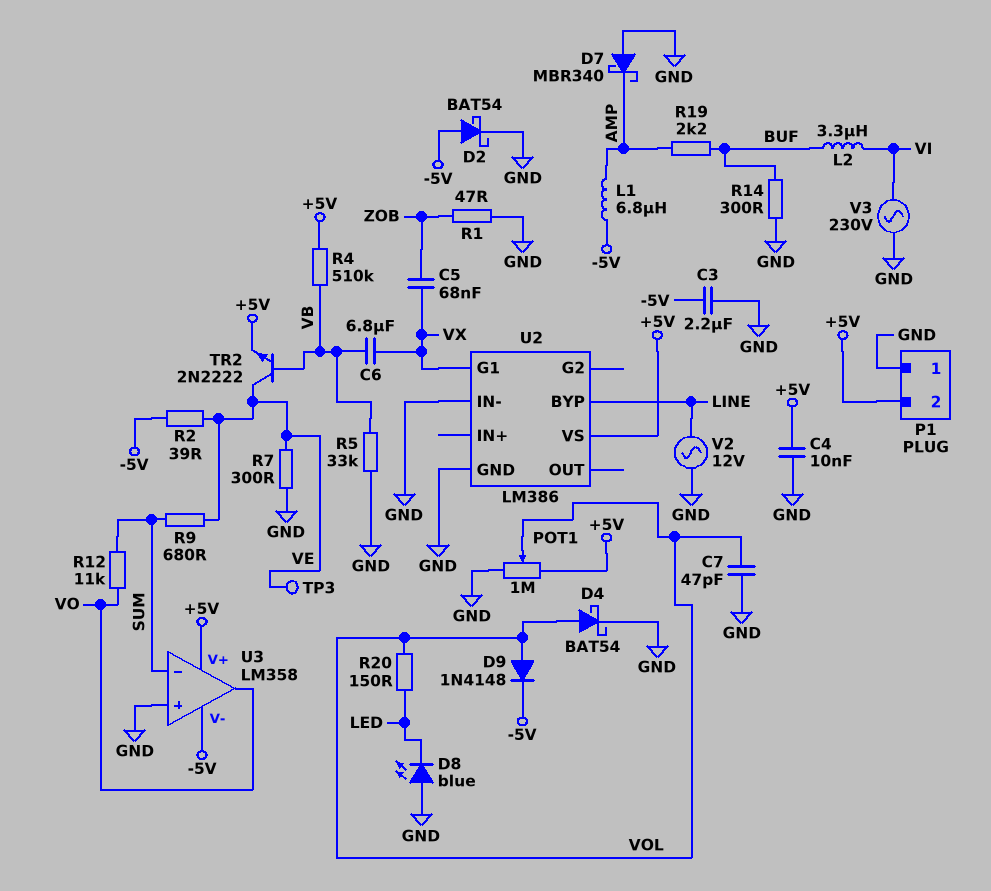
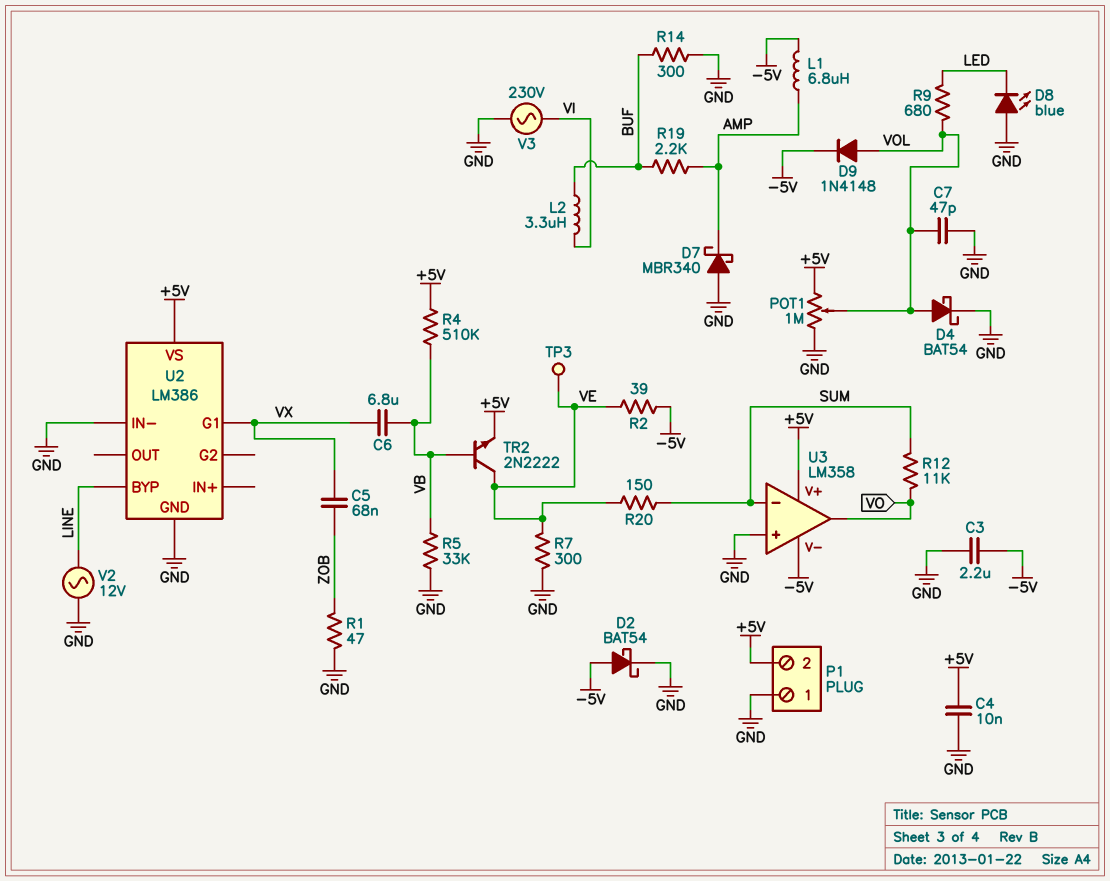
R9: 680 (SUM, VE) -> 680 (LED, VOL)
R20: 150 (LED, VOL) -> 150 (SUM, VE)

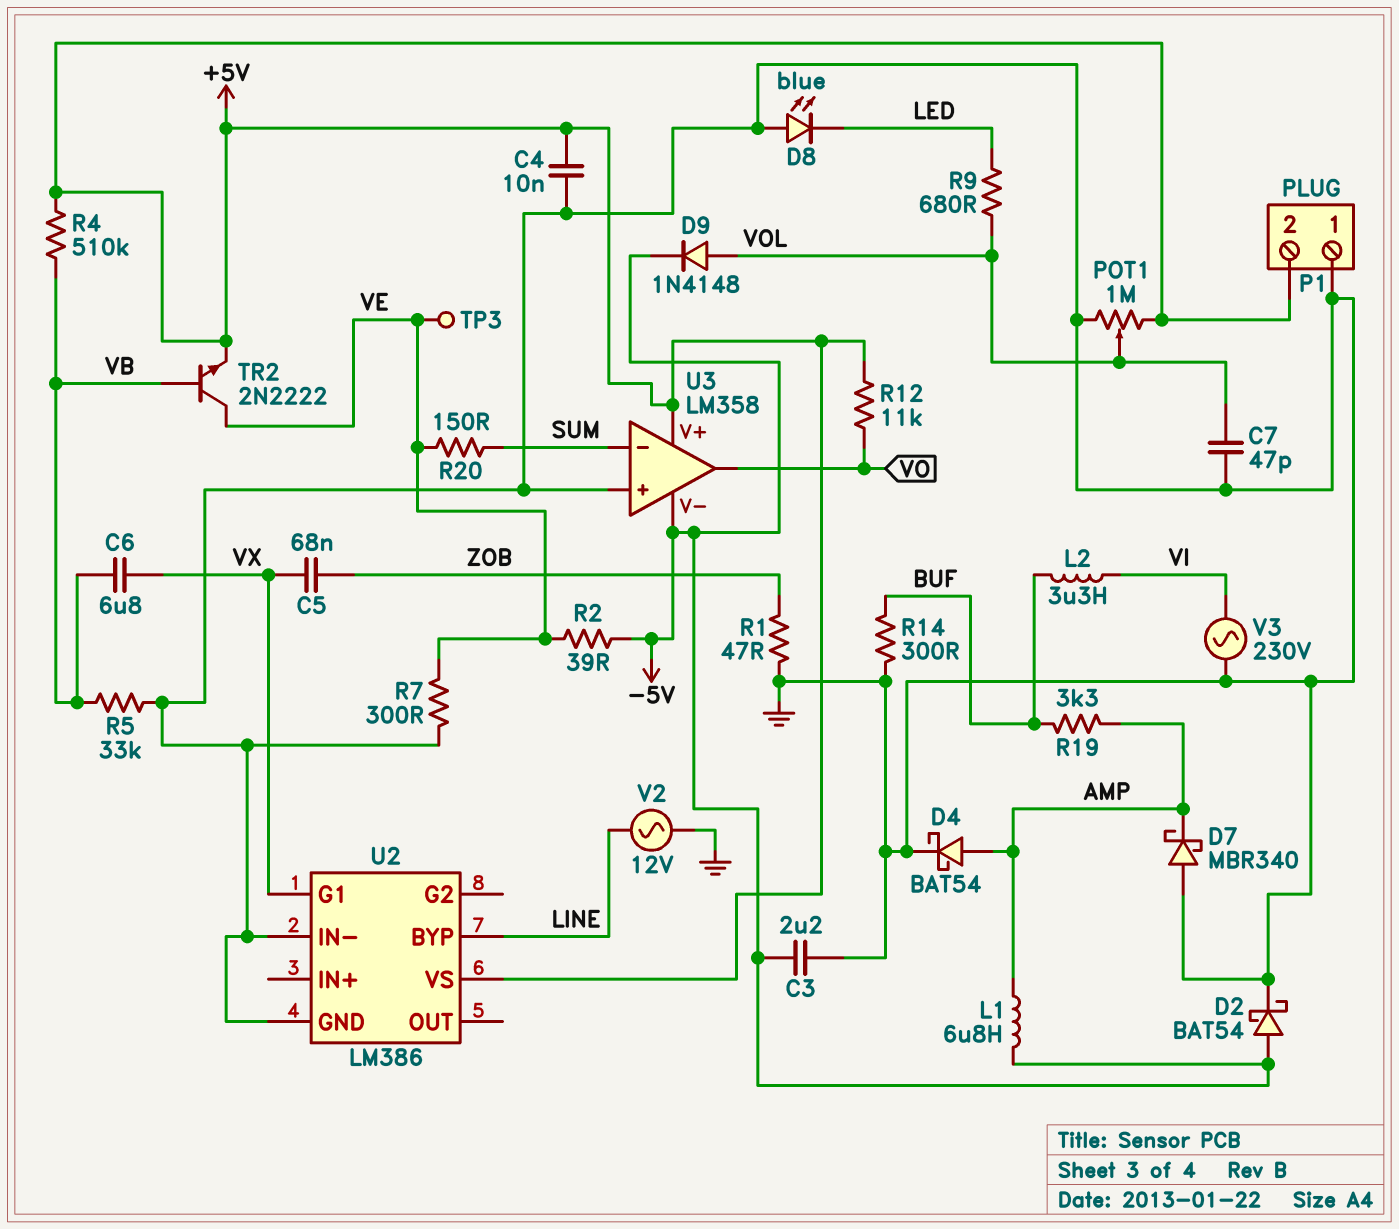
D4: schottky BAT54 (A VOL, K GND) -> schottky BAT54 (A AMP, K GND)
R12: 11k (SUM, VO) -> 11k (+5V, VO)
R19: 2.2k (AMP, BUF) -> 3.3k (AMP, BUF)

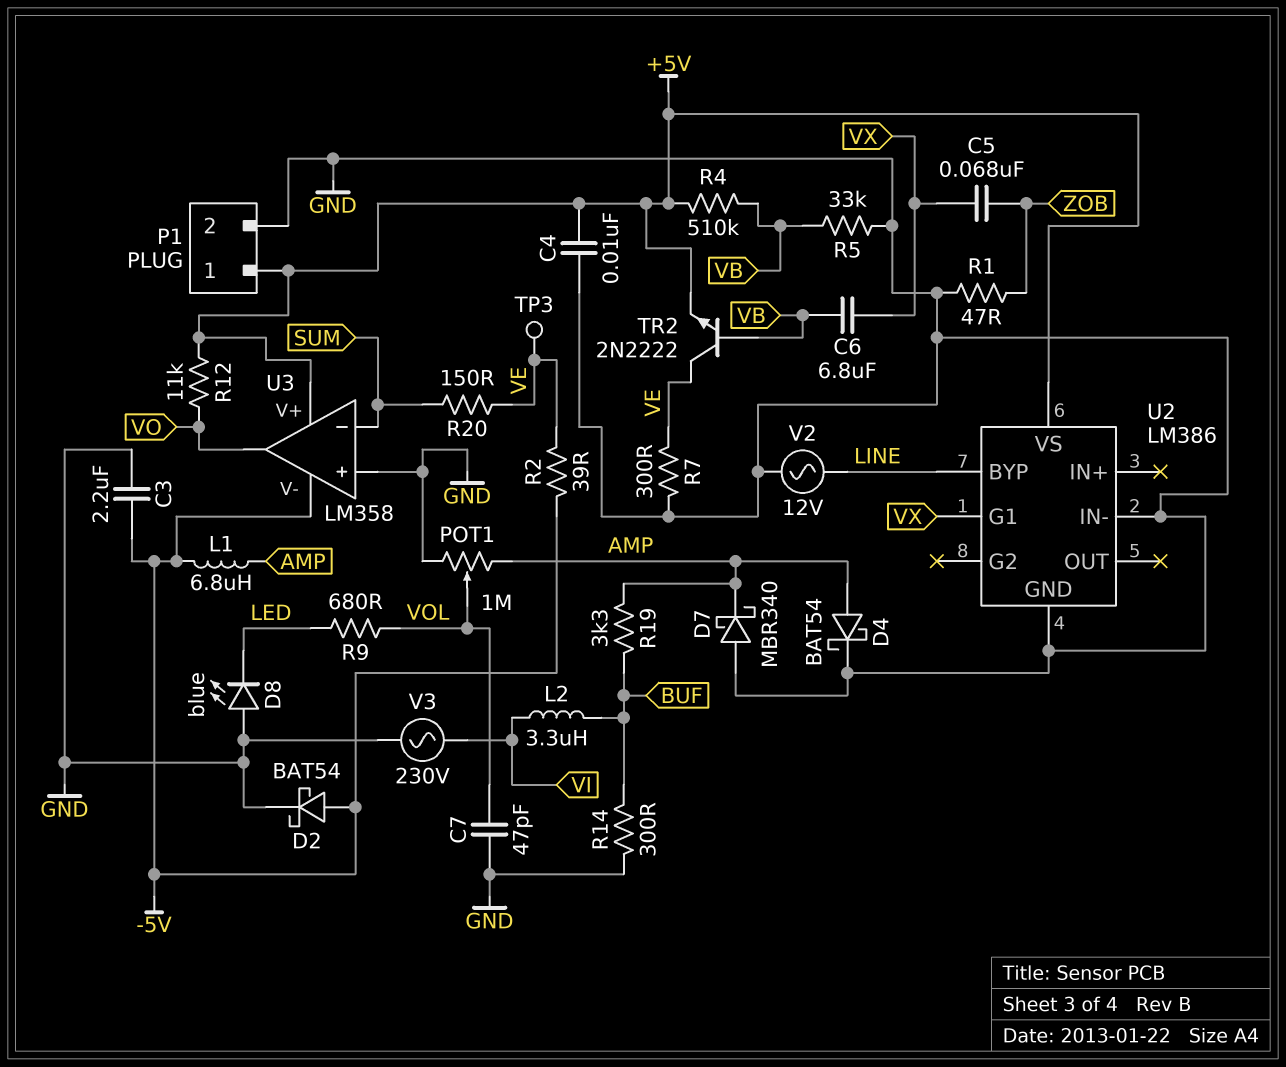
D9: diode 1N4148 (A VOL, K -5V) -> none
P1 pin 1: GND -> +5V
P1 pin 2: +5V -> GND
POT1: 1M (+5V, GND, wiper VOL) -> 1M (AMP, GND, wiper VOL)

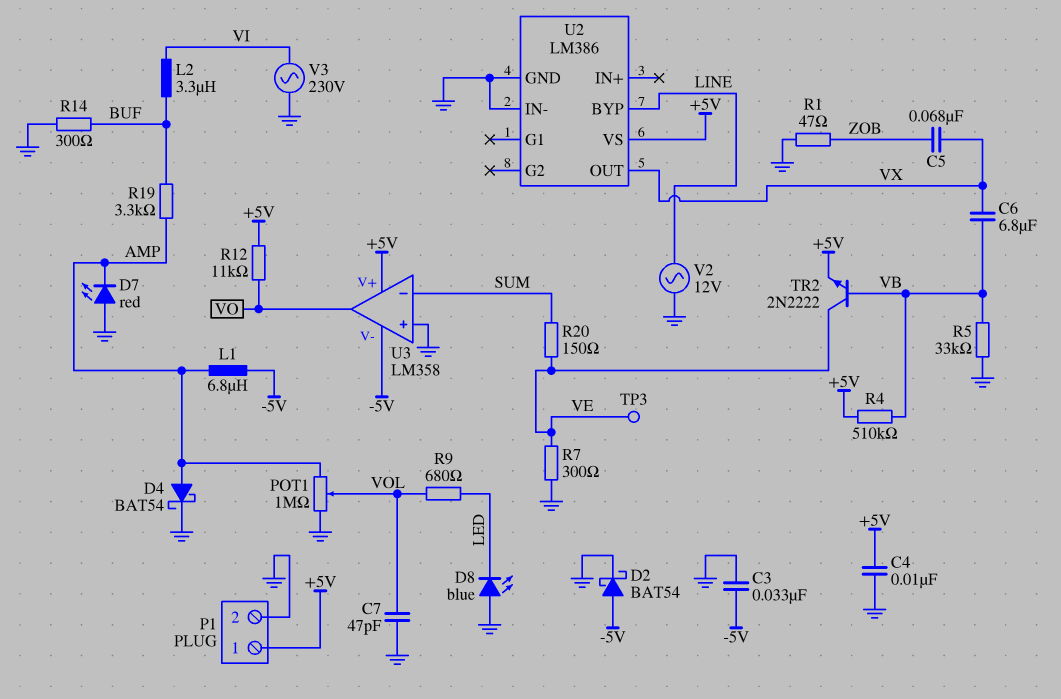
C3: 2.2uF (-5V, GND) -> 33nF (-5V, GND)
D7: schottky MBR340 (A GND, K AMP) -> LED red (A GND, K AMP)
R2: 39 (-5V, VE) -> none
U2 pin G1: VX -> none
U2 pin OUT: none -> VX

